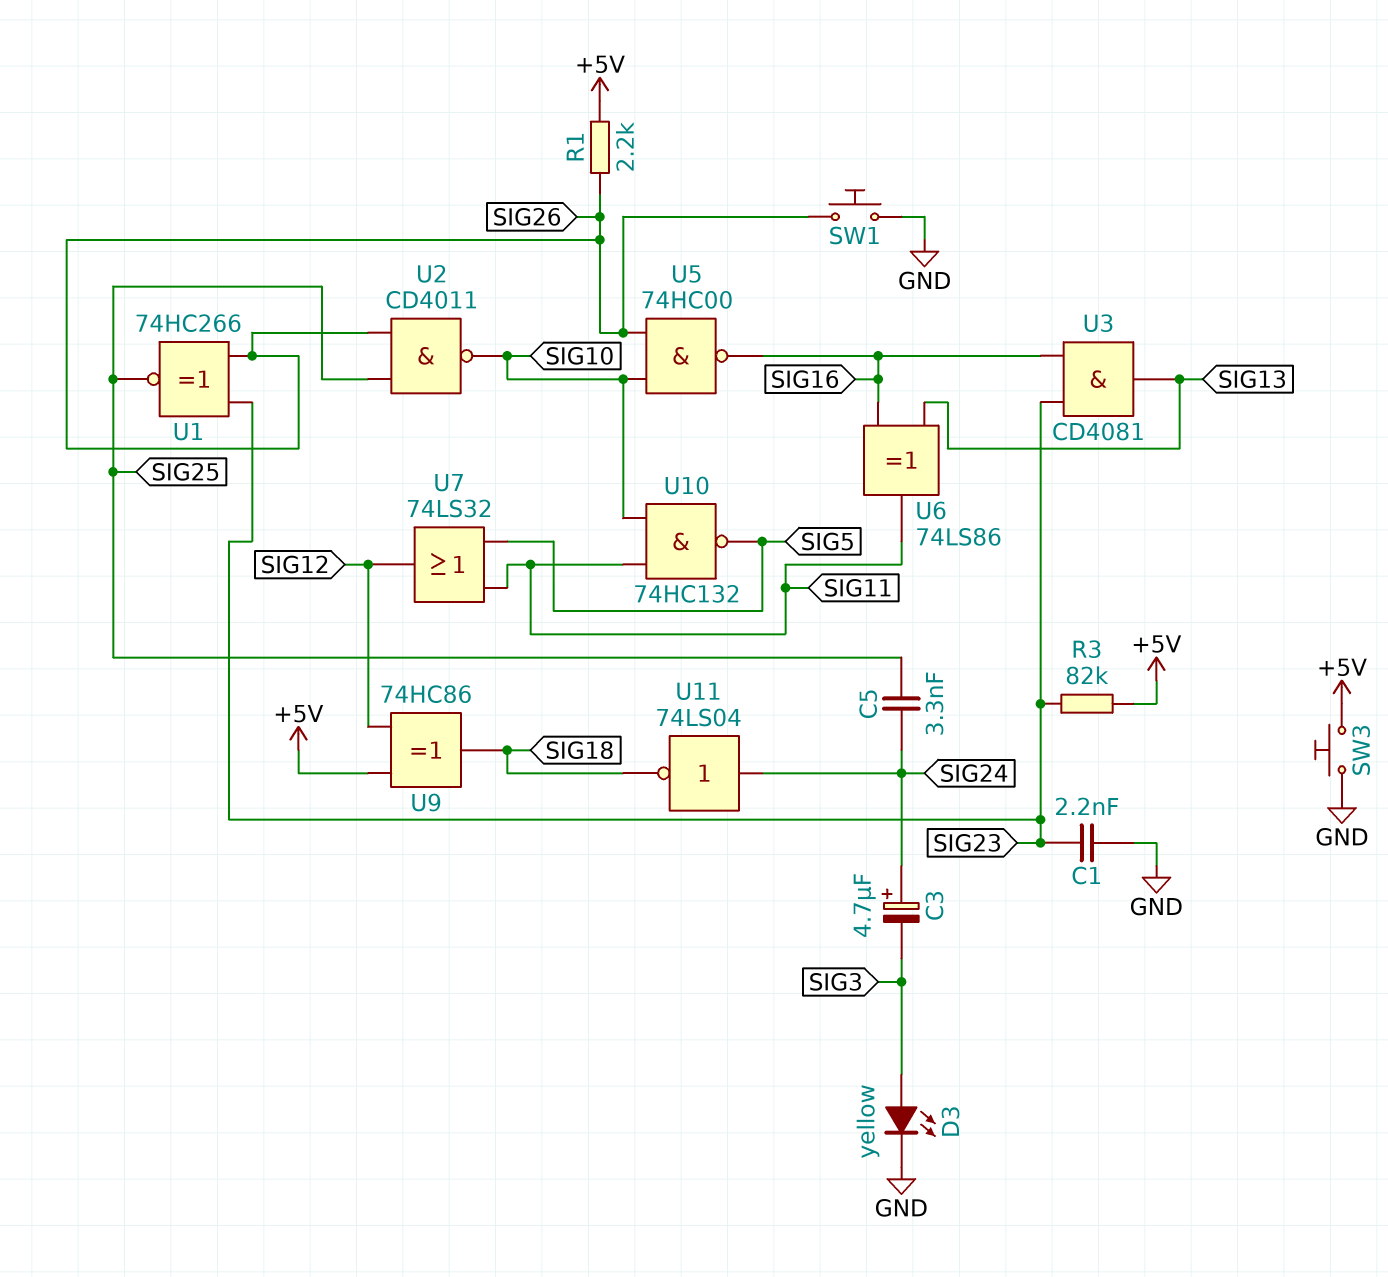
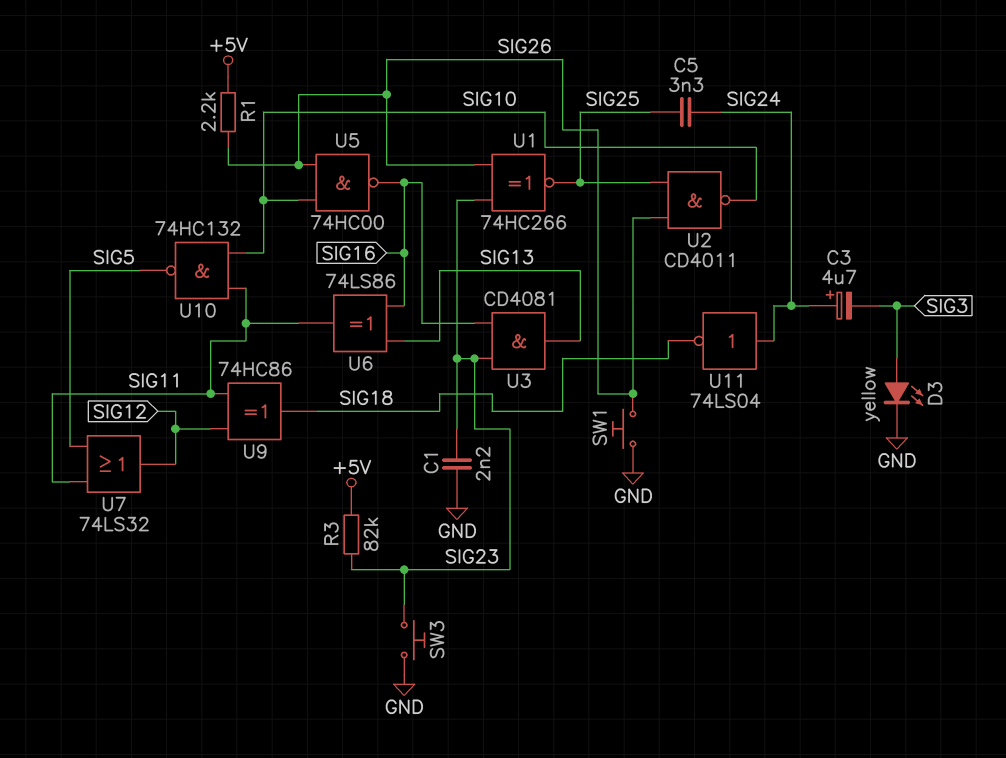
SW3: button (+5V, GND) -> button (GND, SIG23)
U9: XOR 74HC86 (in +5V, in SIG12, out SIG18) -> XOR 74HC86 (in SIG11, in SIG12, out SIG18)

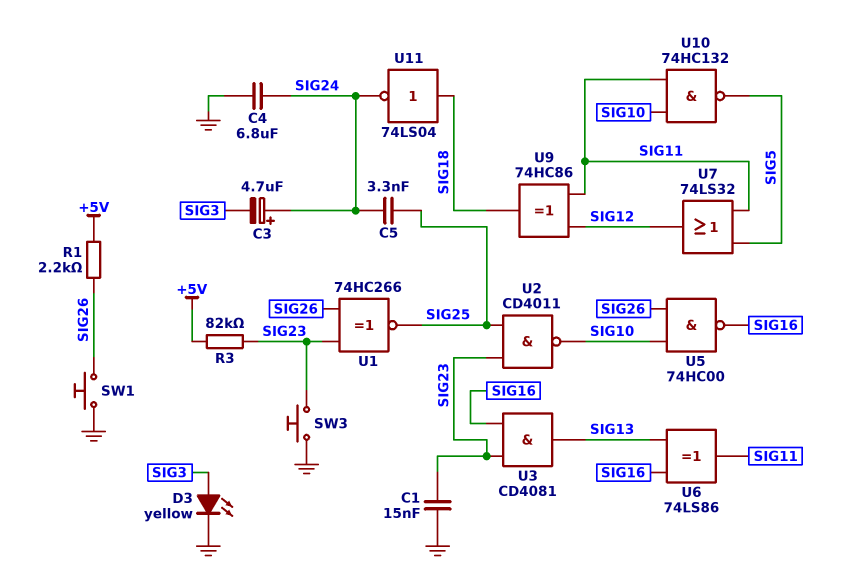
C1: 2.2nF (GND, SIG23) -> 15nF (GND, SIG23)
C4: none -> 6.8uF (GND, SIG24)
U2: NAND CD4011 (in SIG25, in SIG26, out SIG10) -> NAND CD4011 (in SIG23, in SIG25, out SIG10)
U11: NOT 74LS04 (in SIG24, out SIG18) -> NOT 74LS04 (in SIG18, out SIG24)

